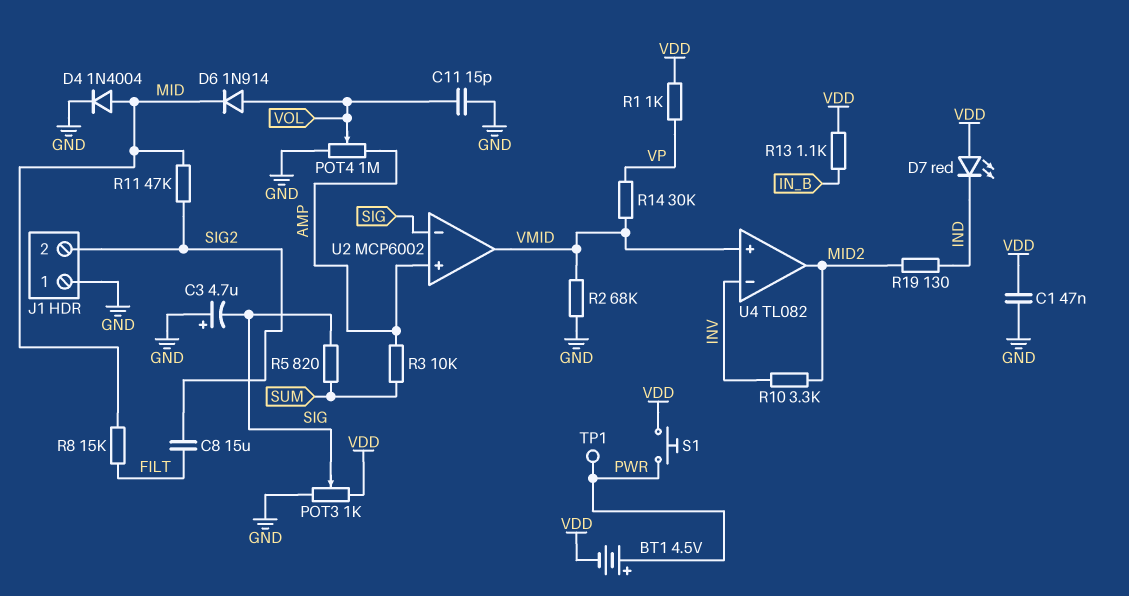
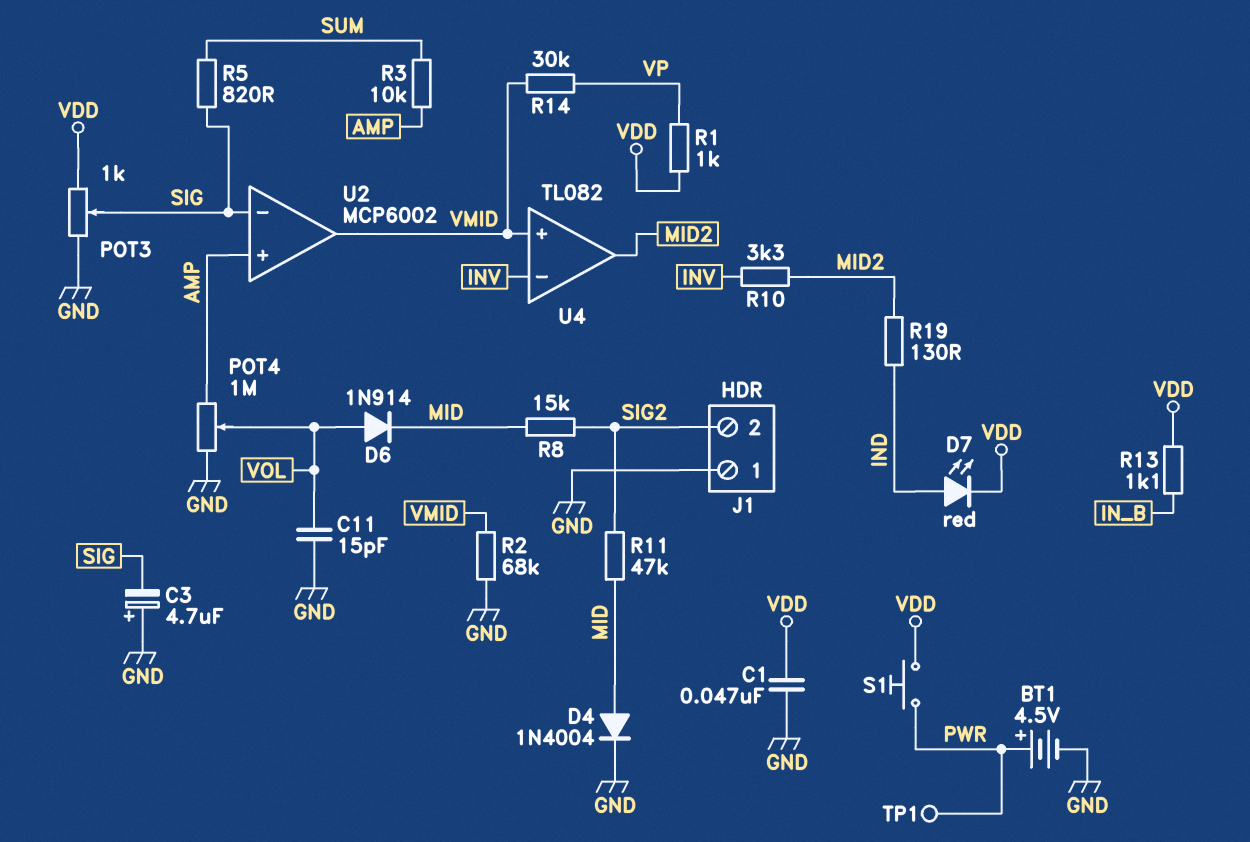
BT1: 4.5V (plus PWR, minus VDD) -> 4.5V (plus PWR, minus GND)
C8: 15uF (FILT, SIG2) -> none
D7: LED red (A VDD, K IND) -> LED red (A IND, K VDD)
R8: 15k (FILT, MID) -> 15k (MID, SIG2)

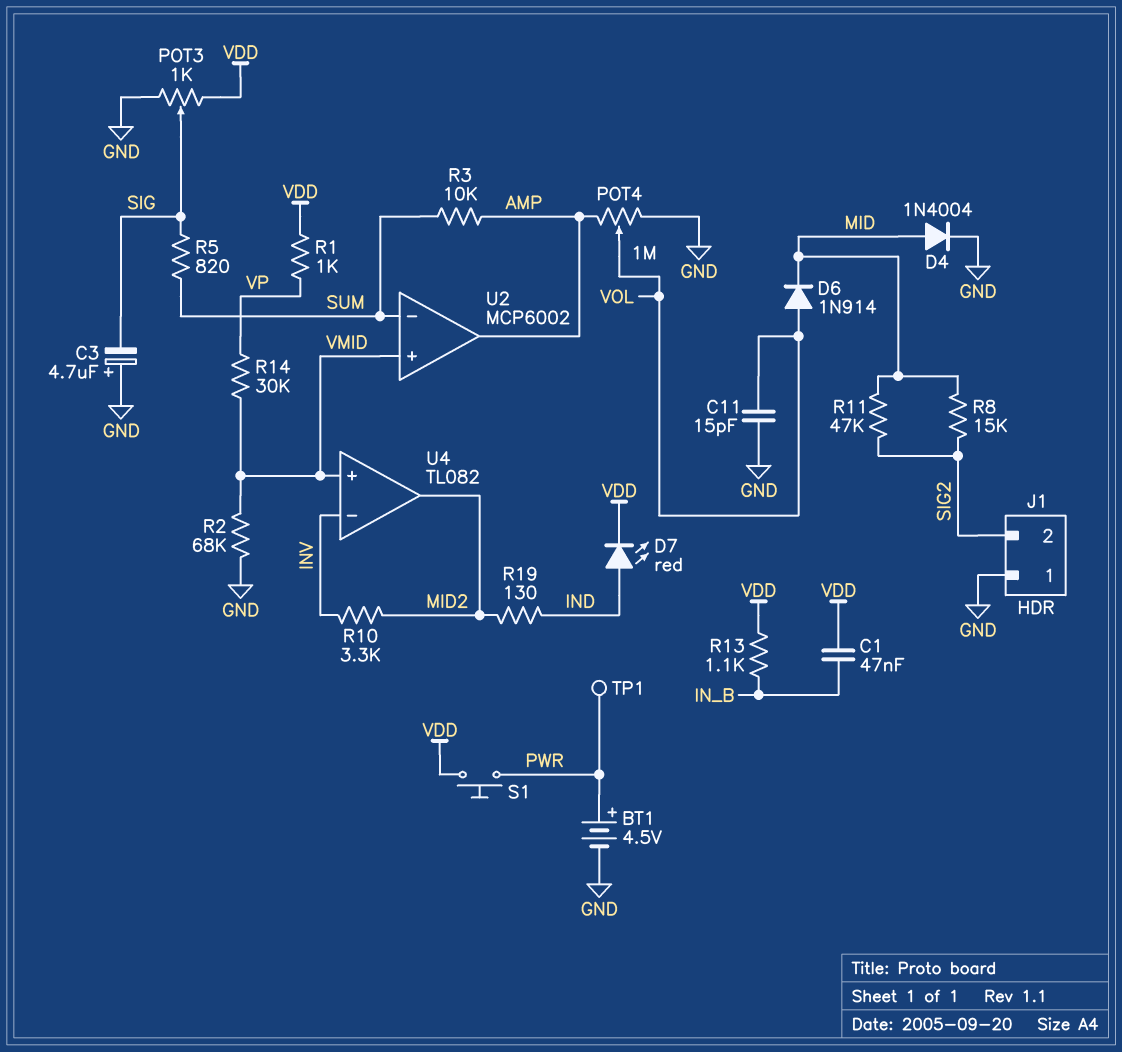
C1: 47nF (GND, VDD) -> 47nF (IN_B, VDD)
U2 pin in+: AMP -> VMID
U2 pin in-: SIG -> SUM
U2 pin out: VMID -> AMP

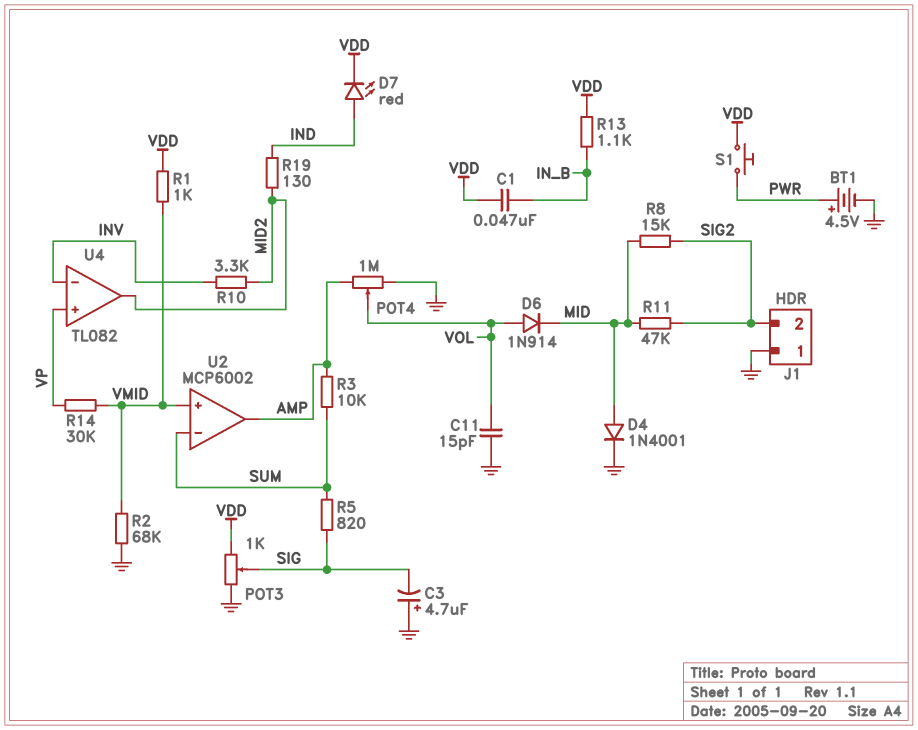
D4: diode 1N4004 (A MID, K GND) -> diode 1N4001 (A MID, K GND)
R1: 1k (VDD, VP) -> 1k (VDD, VMID)
TP1: test point (PWR) -> none
U4 pin in+: VMID -> VP

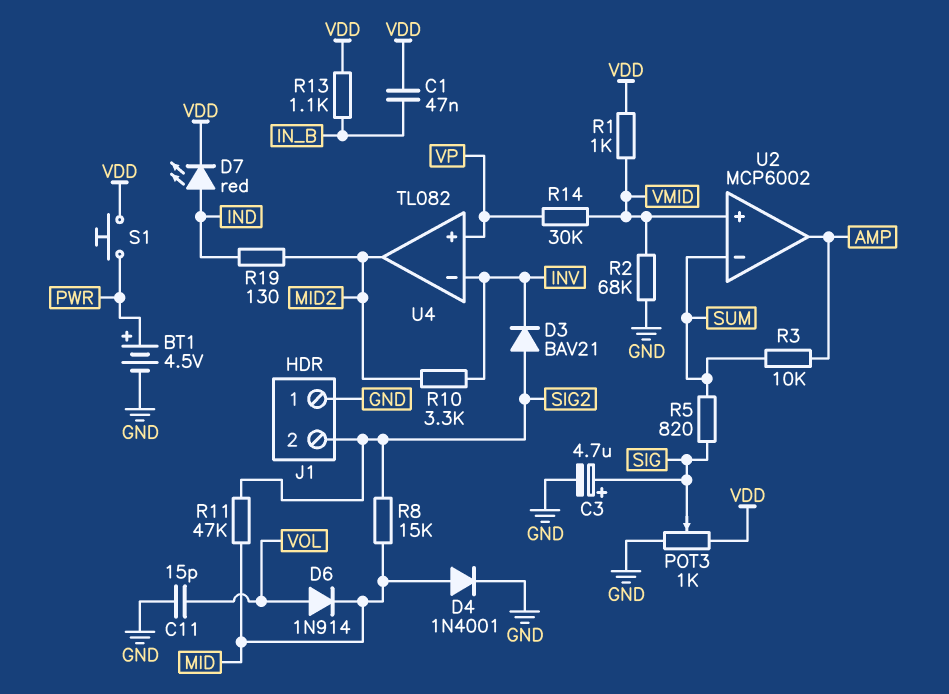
C3: 4.7uF (plus GND, minus SIG) -> 4.7uF (plus SIG, minus GND)
D3: none -> diode BAV21 (A SIG2, K INV)
POT4: 1M (AMP, GND, wiper VOL) -> none

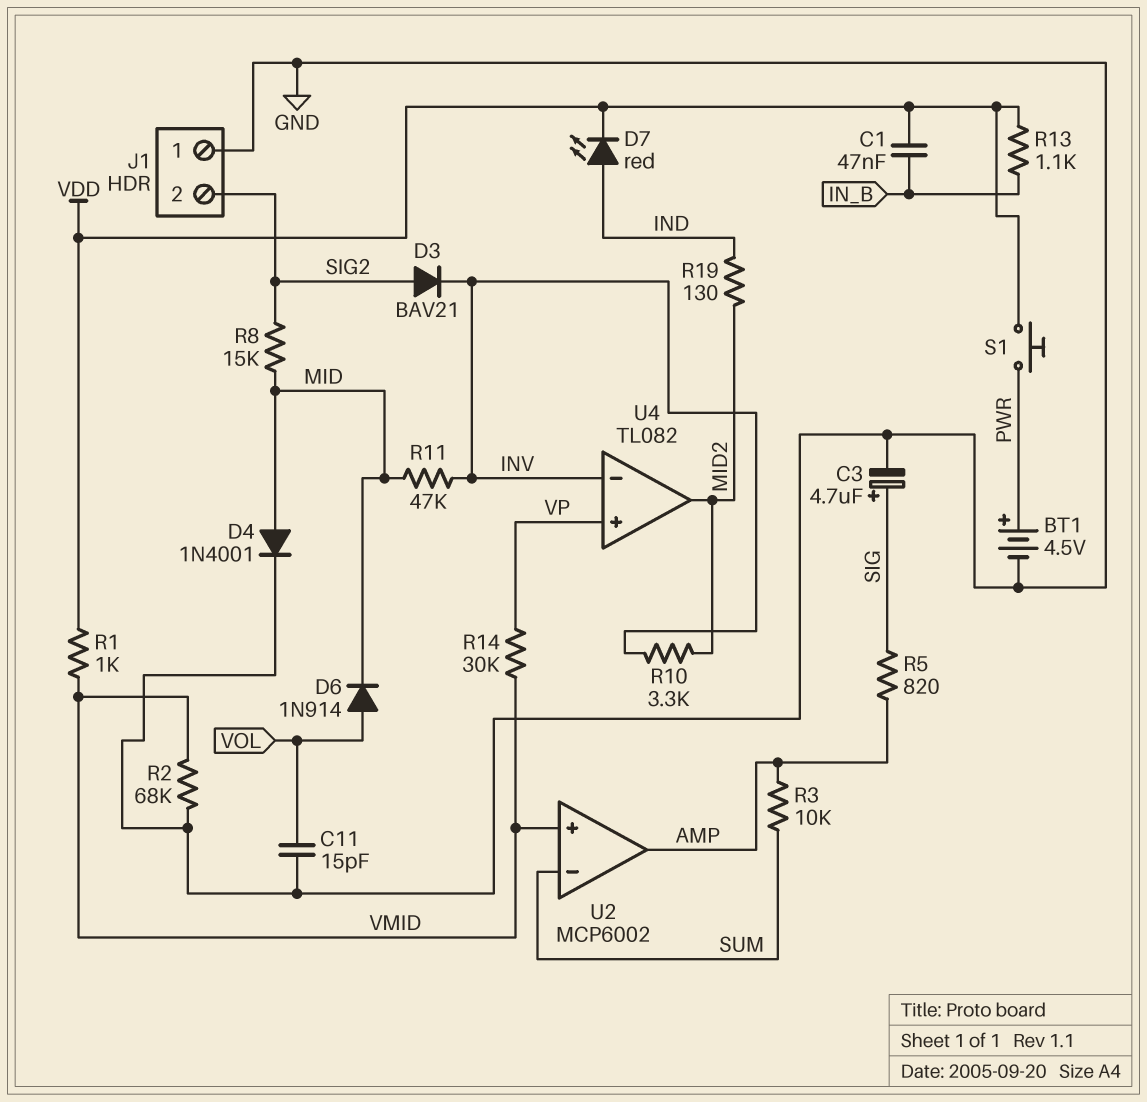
POT3: 1k (GND, VDD, wiper SIG) -> none
R5: 820 (SIG, SUM) -> 820 (AMP, SIG)
R11: 47k (MID, SIG2) -> 47k (INV, MID)

